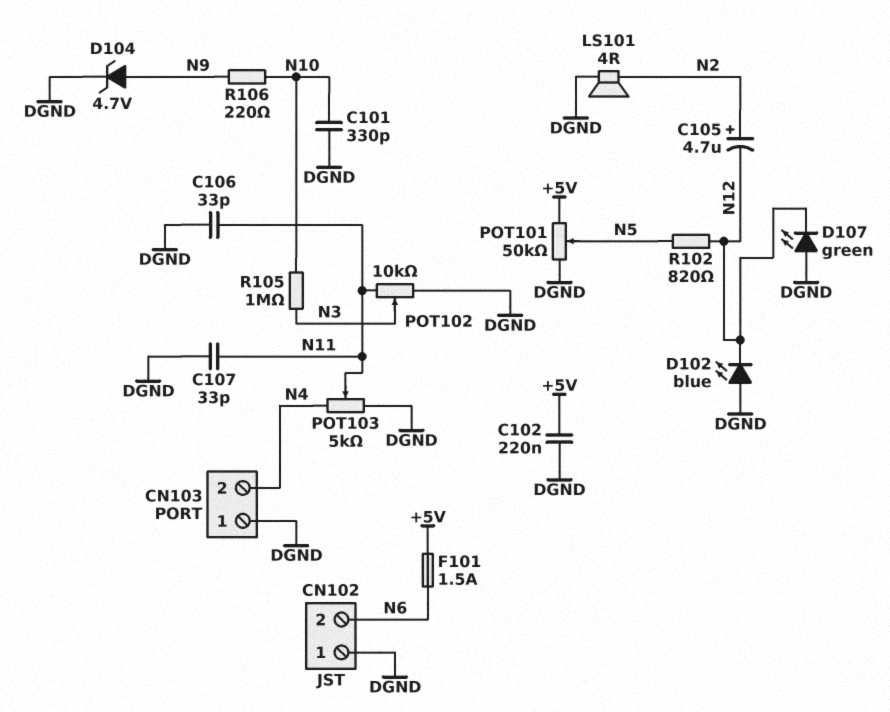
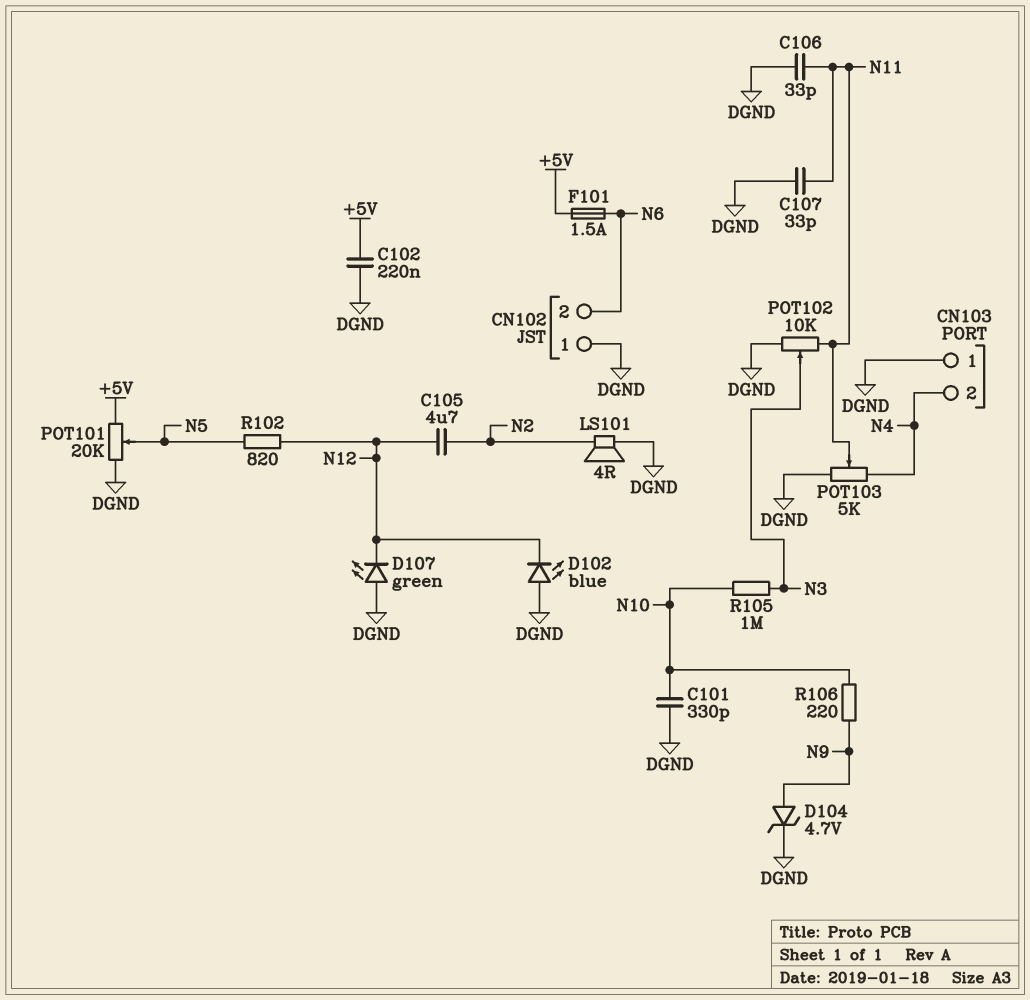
C105: 4.7uF (plus N2, minus N12) -> 4.7uF (N2, N12)
POT101: 50k (+5V, DGND, wiper N5) -> 20k (+5V, DGND, wiper N5)

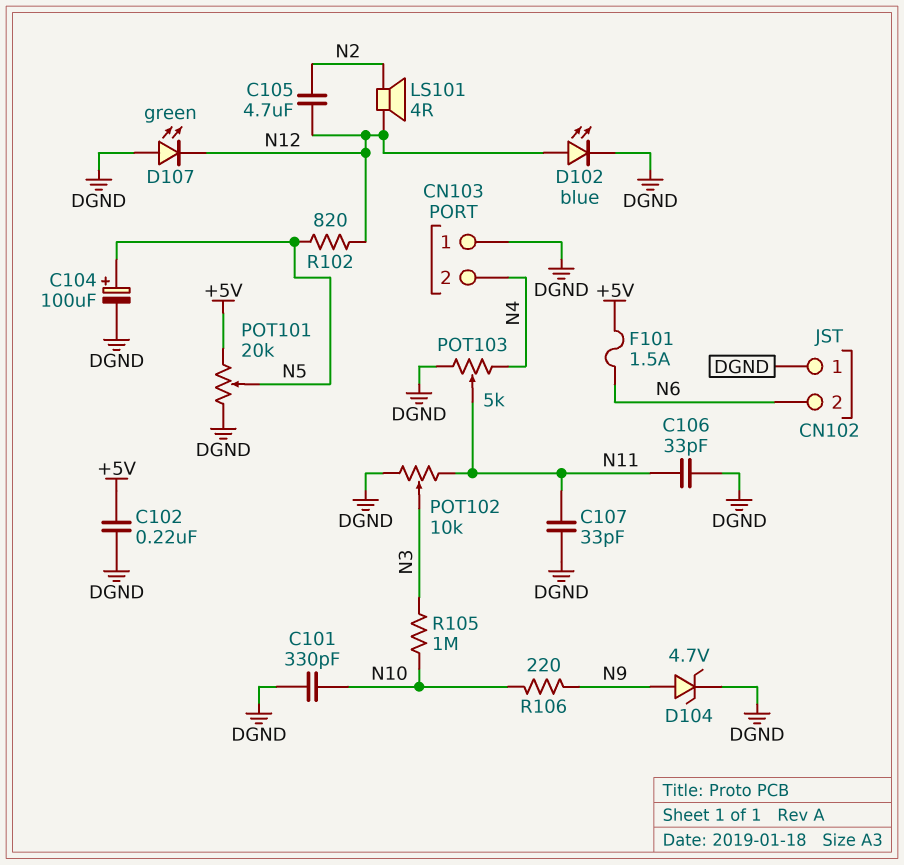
C104: none -> 100uF (plus N5, minus DGND)
D102: LED blue (A DGND, K N12) -> LED blue (A N12, K DGND)
LS101: speaker 4R (DGND, N2) -> speaker 4R (N2, N12)

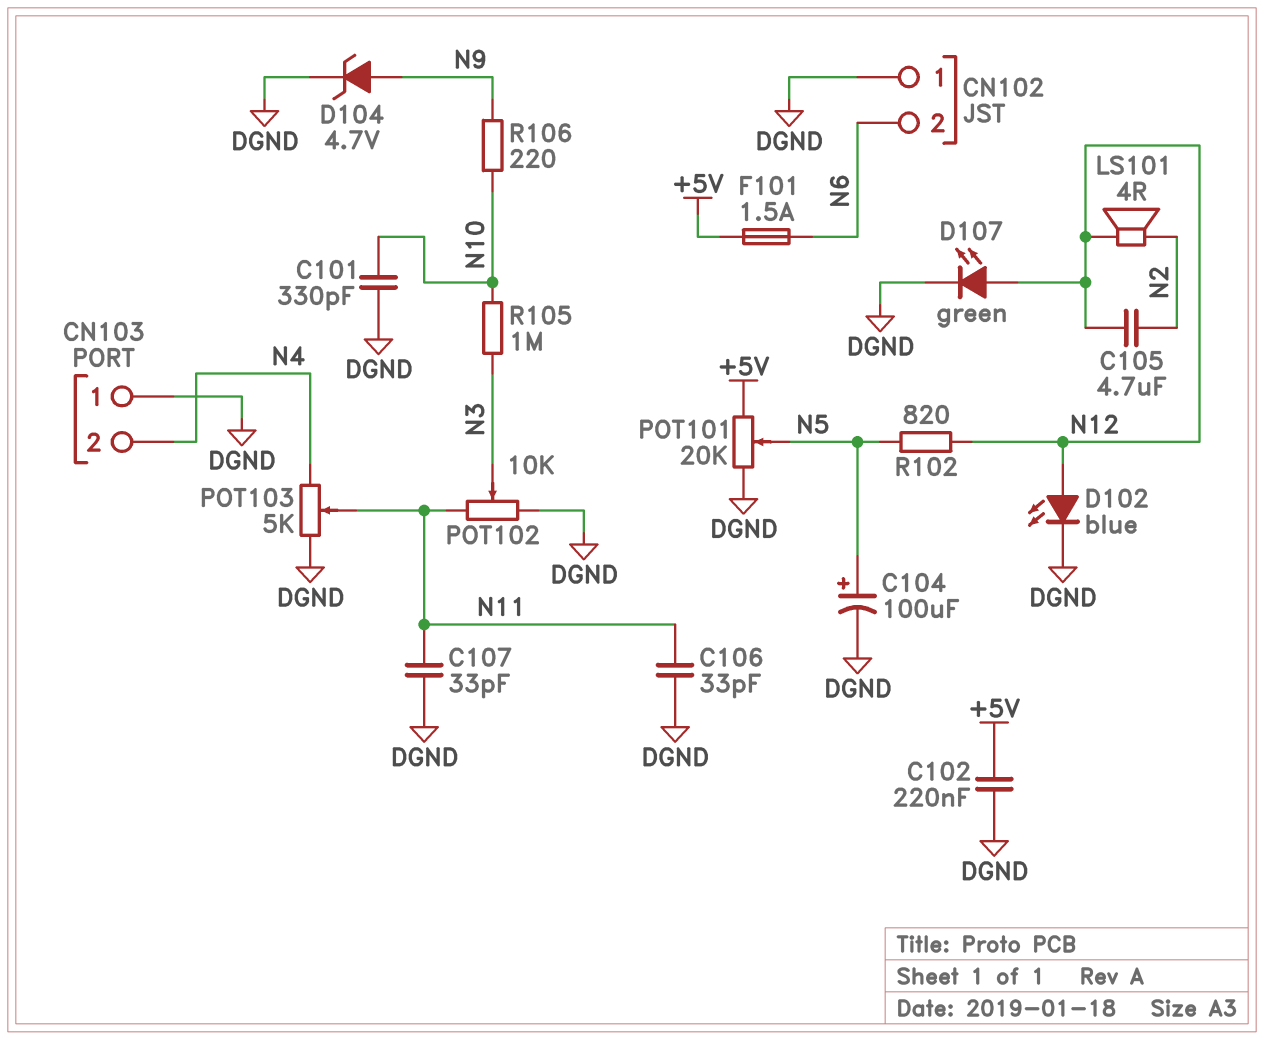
D107: LED green (A DGND, K N12) -> LED green (A N12, K DGND)

